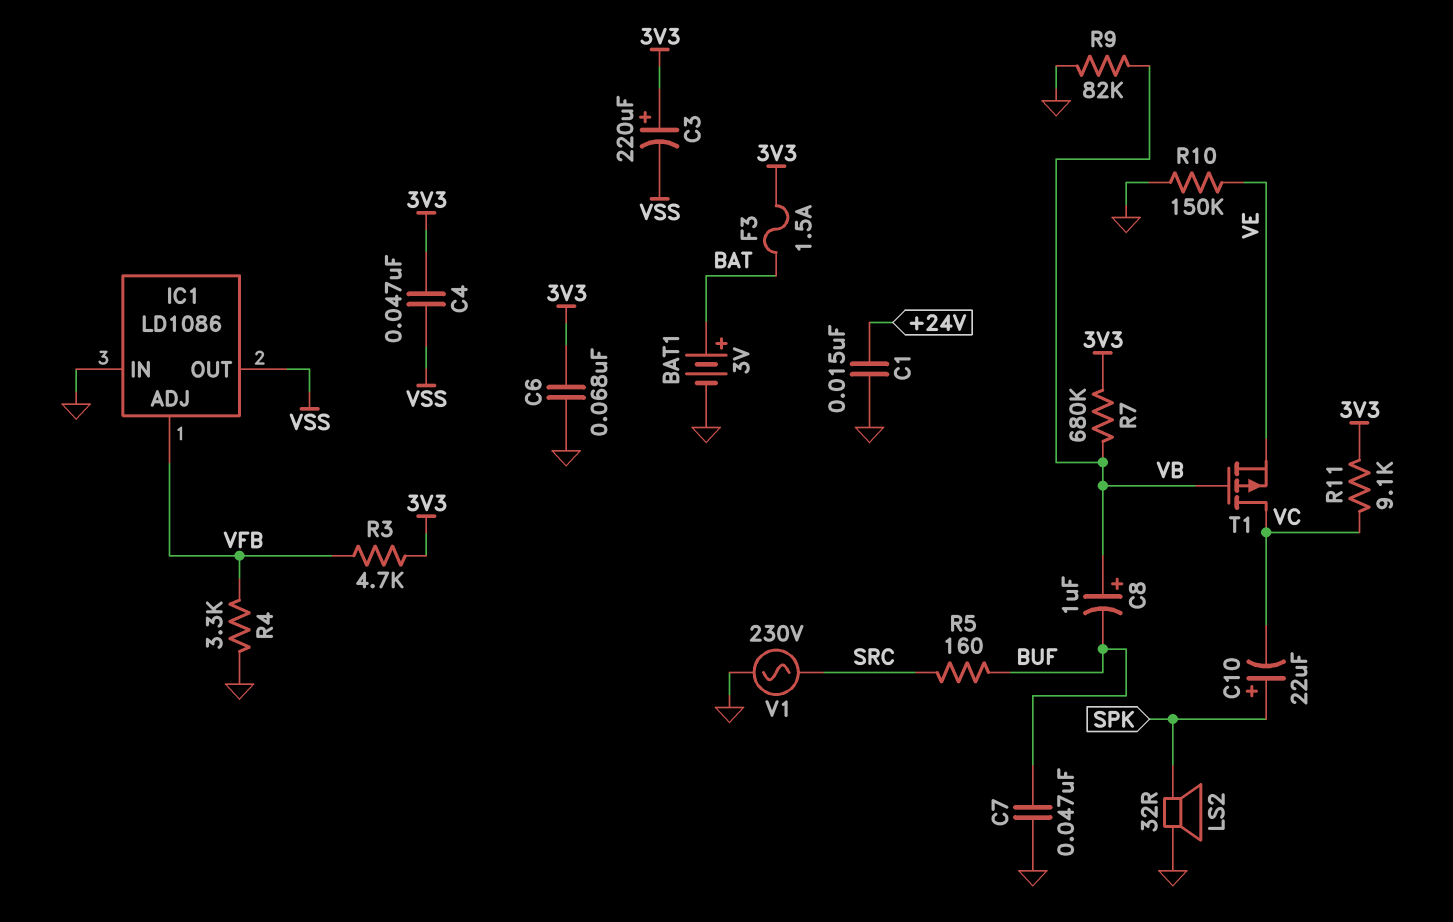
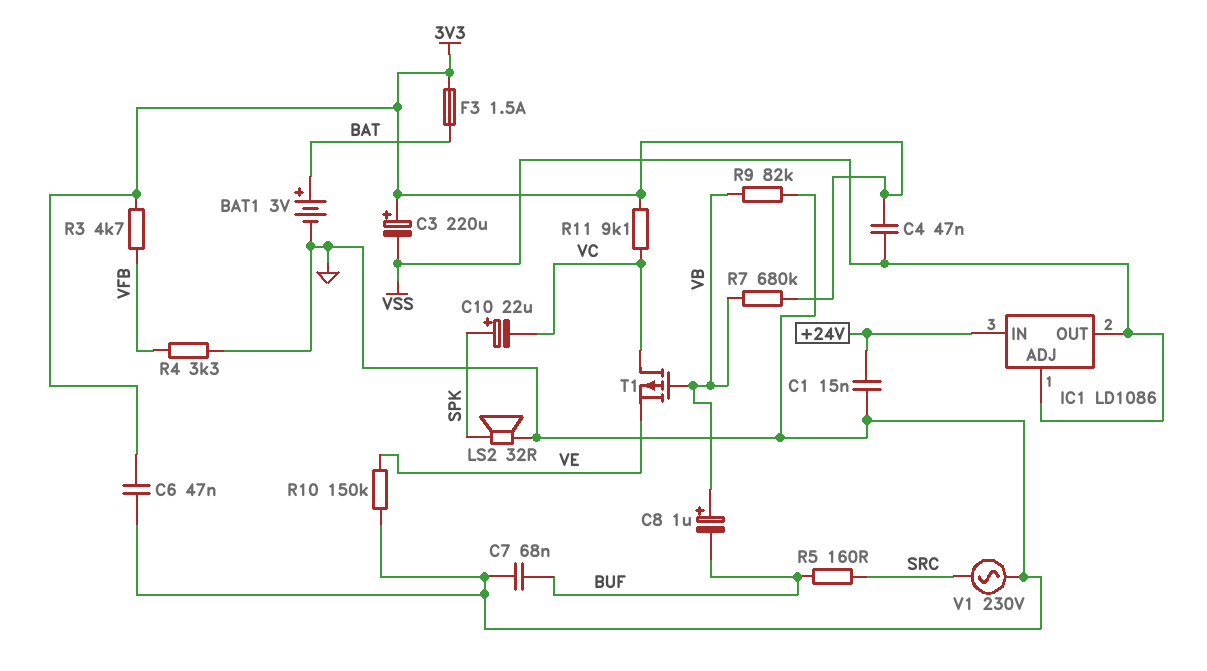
C6: 68nF (3V3, GND) -> 47nF (3V3, GND)
C7: 47nF (BUF, GND) -> 68nF (BUF, GND)
IC1 pin ADJ: VFB -> VSS
IC1 pin IN: GND -> +24V

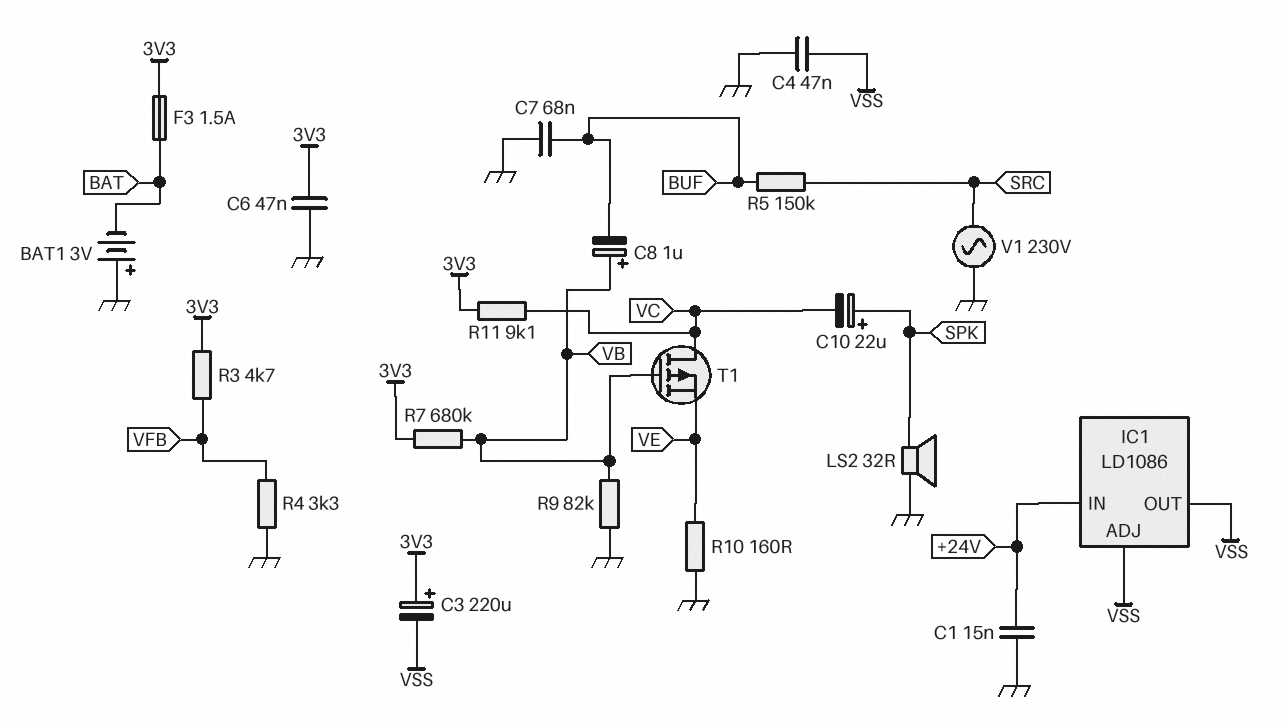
BAT1: 3V (plus BAT, minus GND) -> 3V (plus GND, minus BAT)
C4: 47nF (3V3, VSS) -> 47nF (GND, VSS)
R5: 160 (BUF, SRC) -> 150k (BUF, SRC)
R10: 150k (GND, VE) -> 160 (GND, VE)

